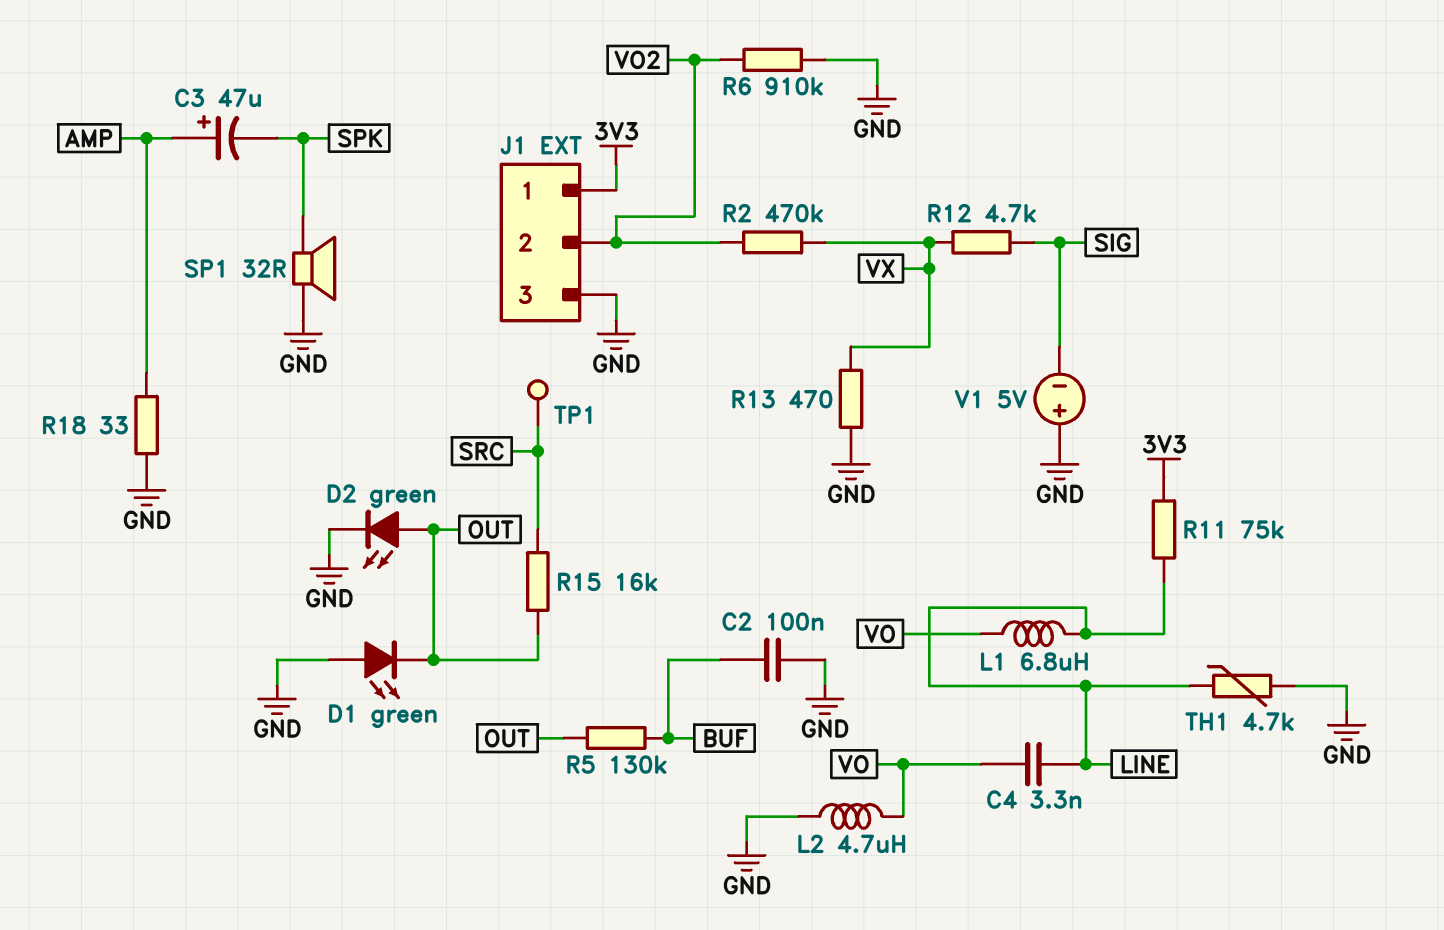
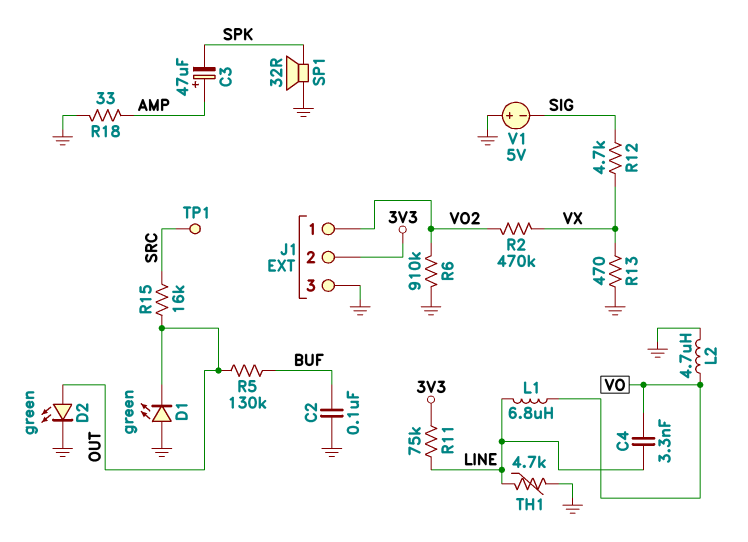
J1 pin 1: 3V3 -> VO2
J1 pin 2: VO2 -> 3V3

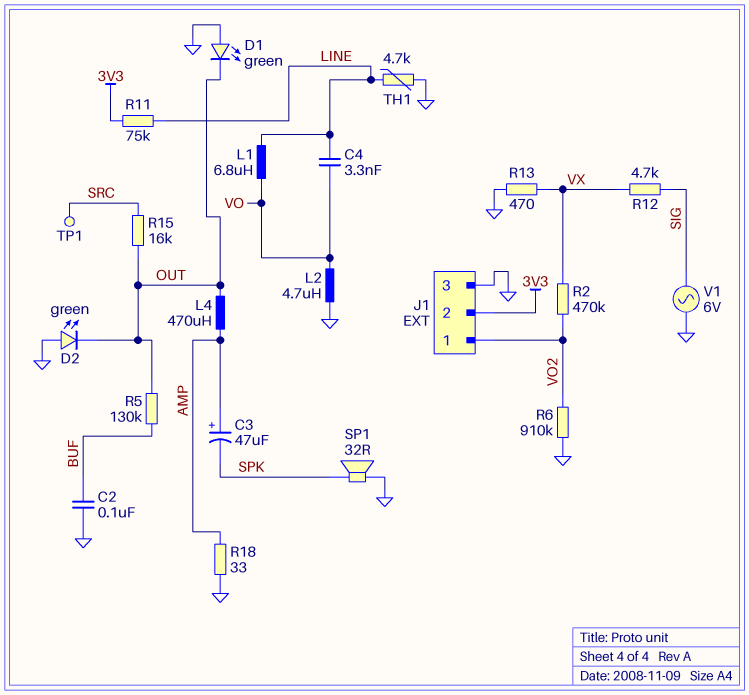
D2: LED green (A OUT, K GND) -> LED green (A GND, K OUT)
L4: none -> 470uH (AMP, OUT)
V1: 5V (plus GND, minus SIG) -> AC 6V (GND, SIG)

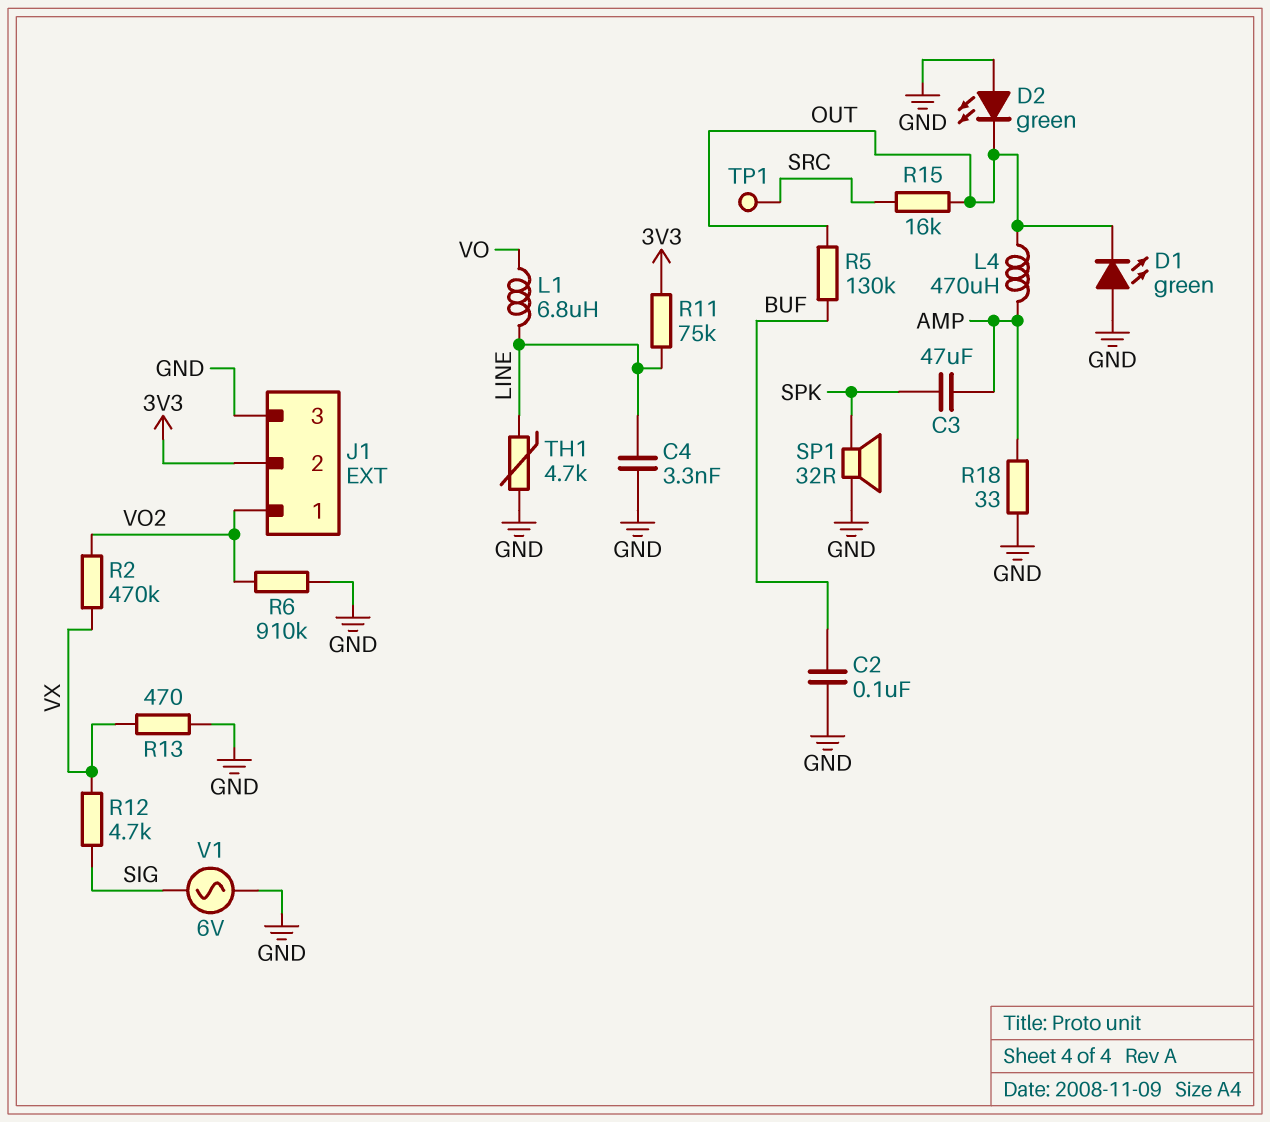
C3: 47uF (plus AMP, minus SPK) -> 47uF (AMP, SPK)
C4: 3.3nF (LINE, VO) -> 3.3nF (GND, LINE)
L2: 4.7uH (GND, VO) -> none

